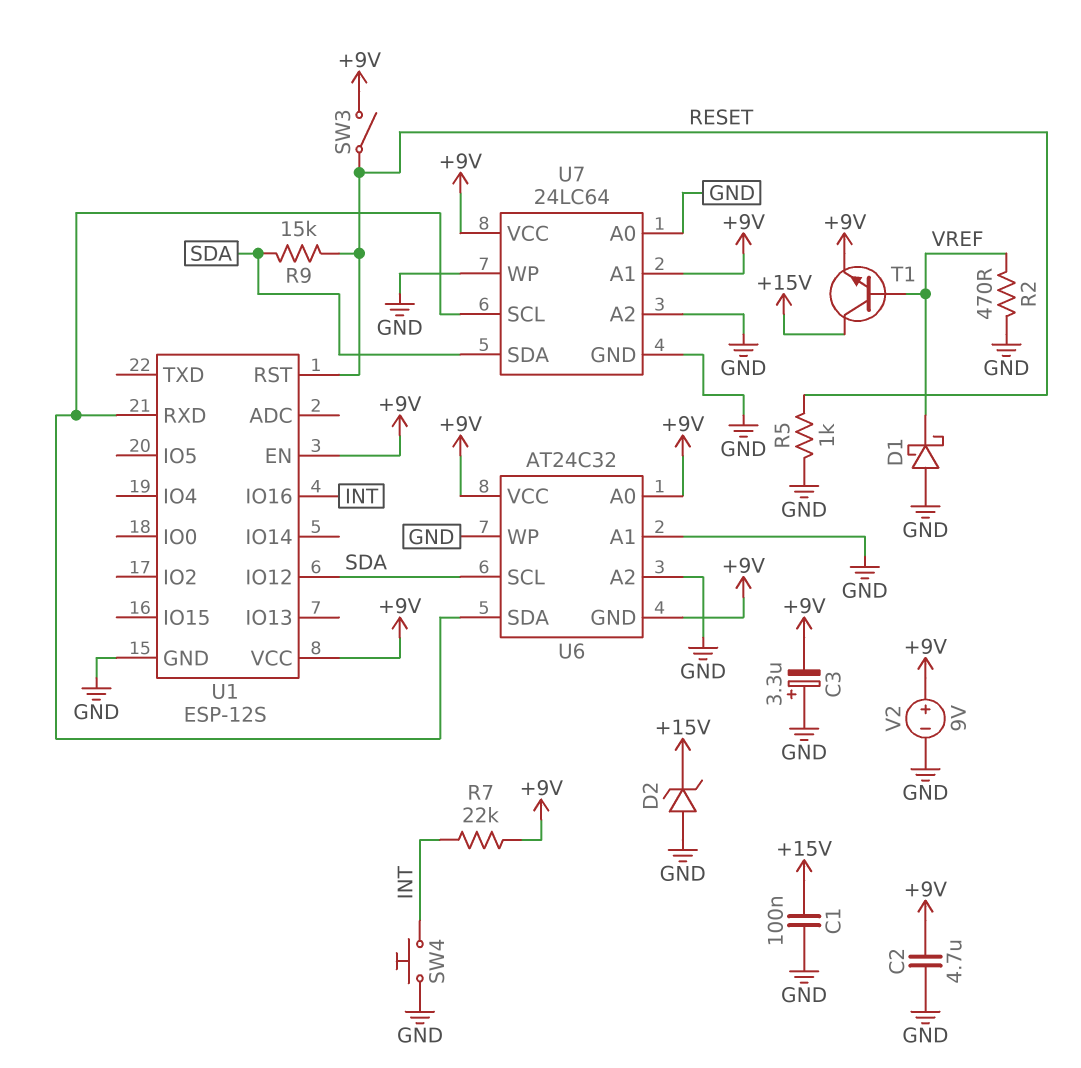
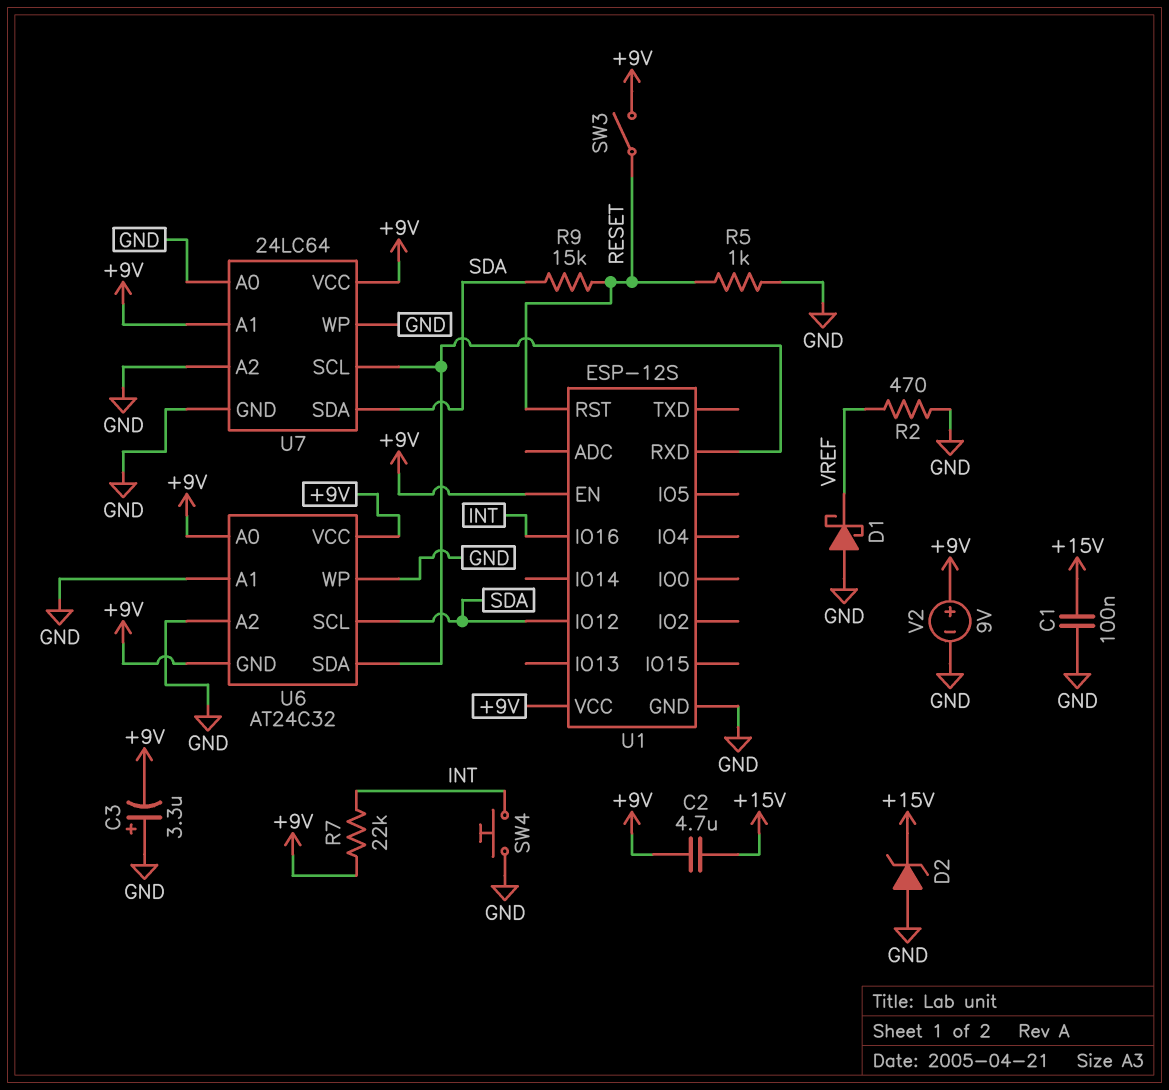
C2: 4.7uF (+9V, GND) -> 4.7uF (+9V, +15V)
T1: NPN (B VREF, C +15V, E +9V) -> none

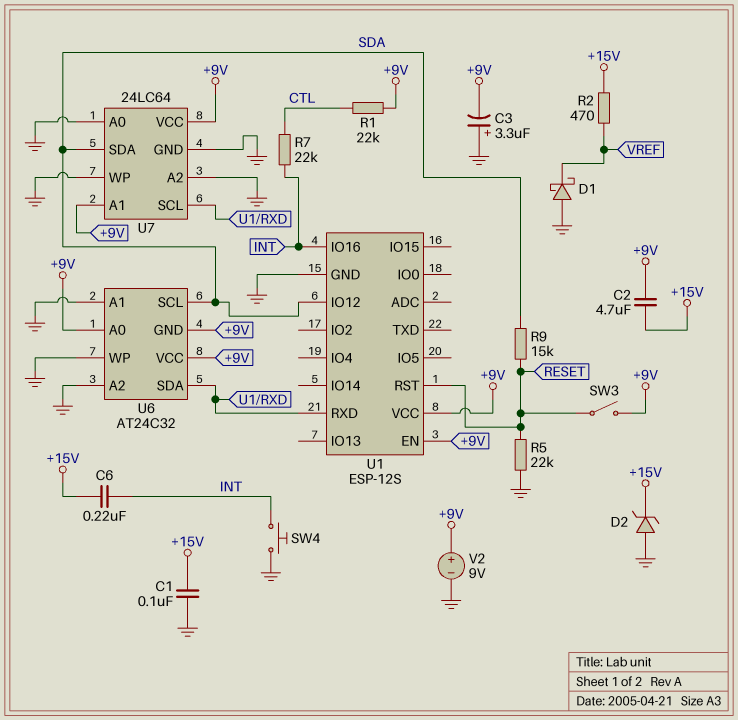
C6: none -> 220nF (+15V, INT)
R1: none -> 22k (+9V, CTL)
R2: 470 (GND, VREF) -> 470 (+15V, VREF)
R5: 1k (GND, RESET) -> 22k (GND, RESET)
R7: 22k (+9V, INT) -> 22k (CTL, INT)

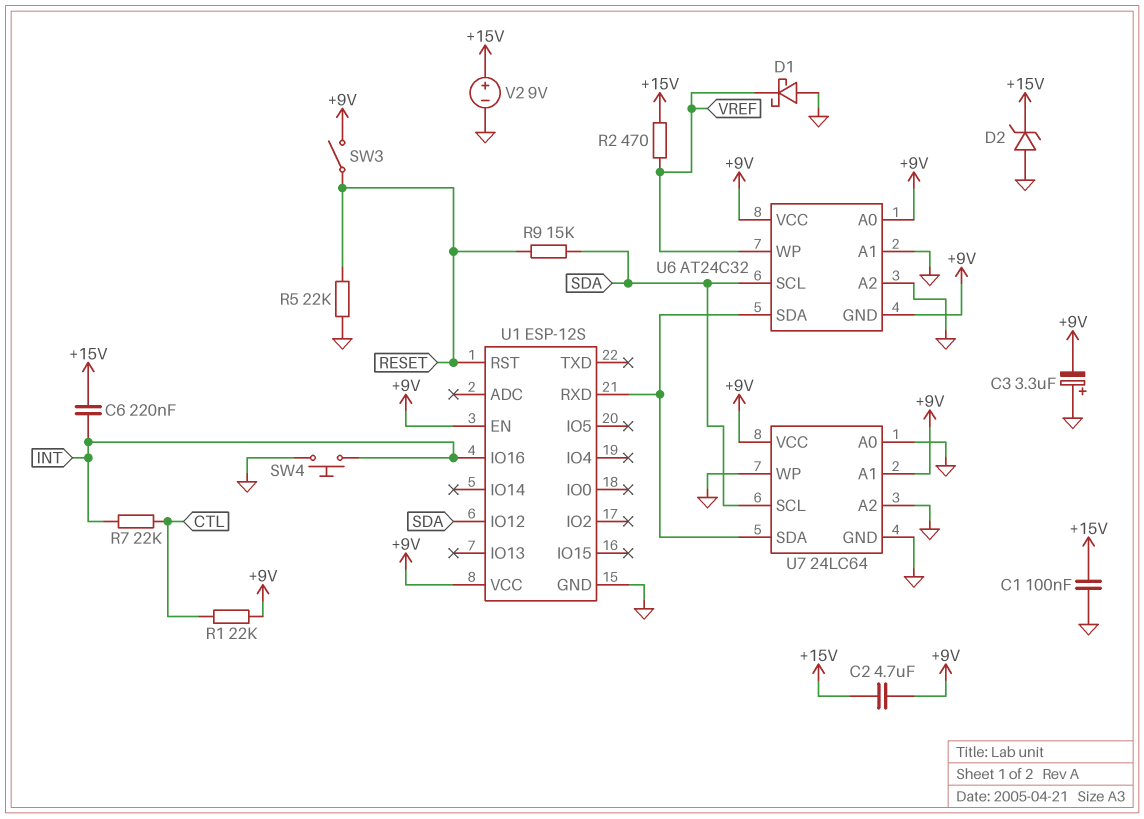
U6 pin WP: GND -> VREF
U7 pin SCL: U1/RXD -> SDA
U7 pin SDA: SDA -> U1/RXD
V2: 9V (plus +9V, minus GND) -> 9V (plus +15V, minus GND)

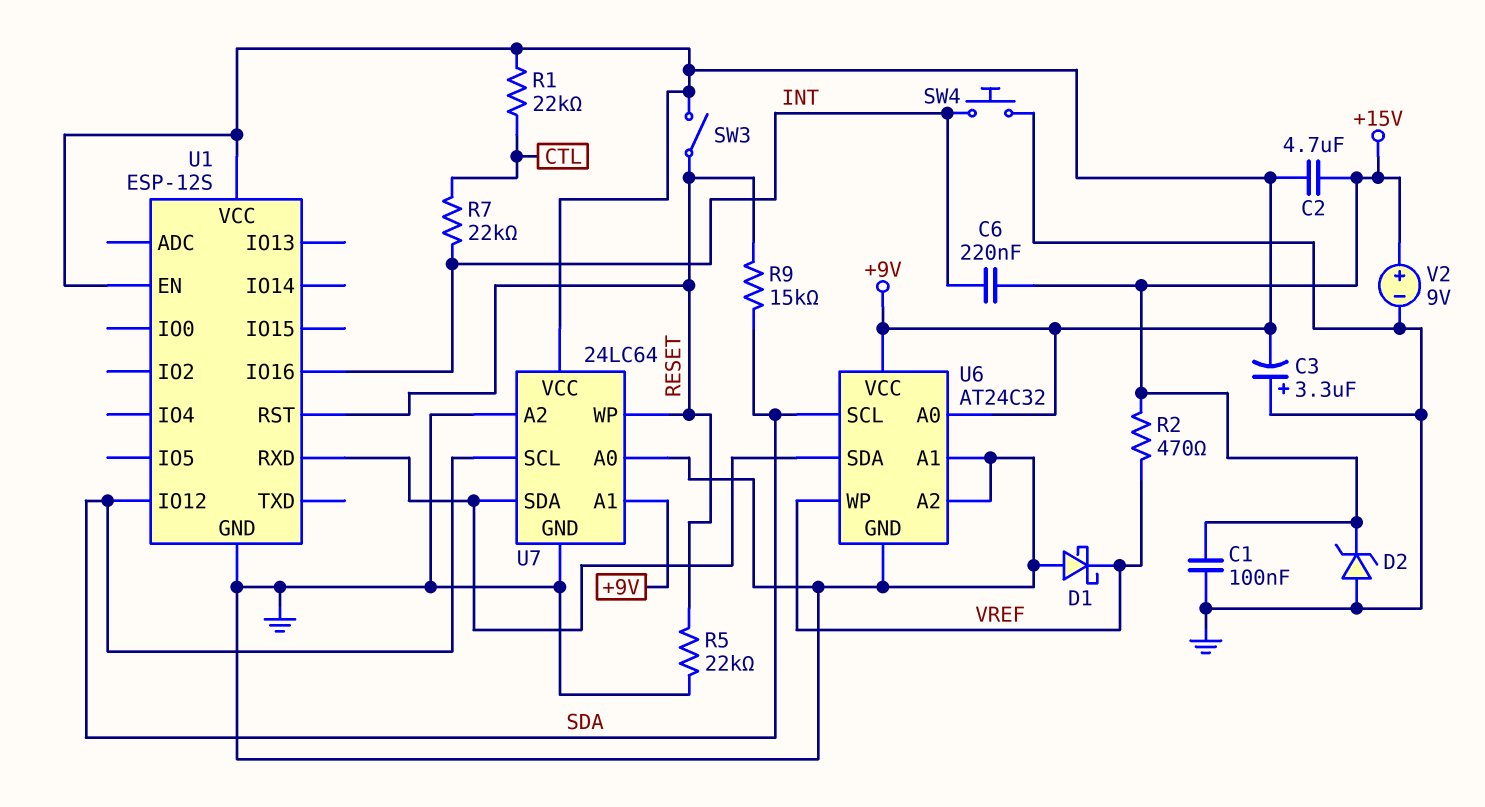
U6 pin GND: +9V -> GND
U7 pin WP: GND -> RESET

